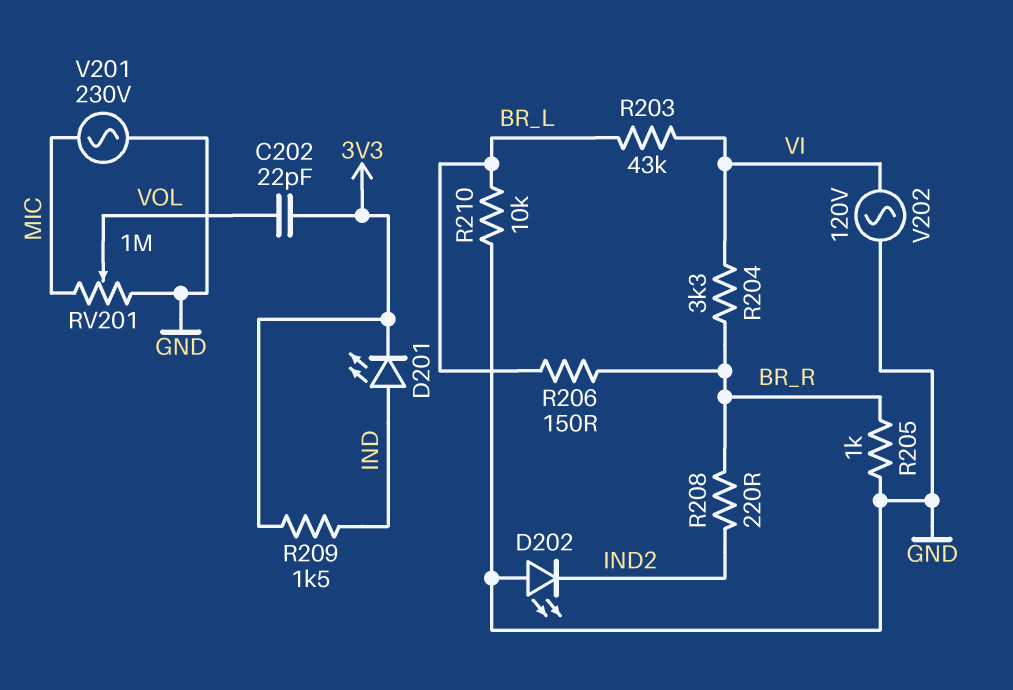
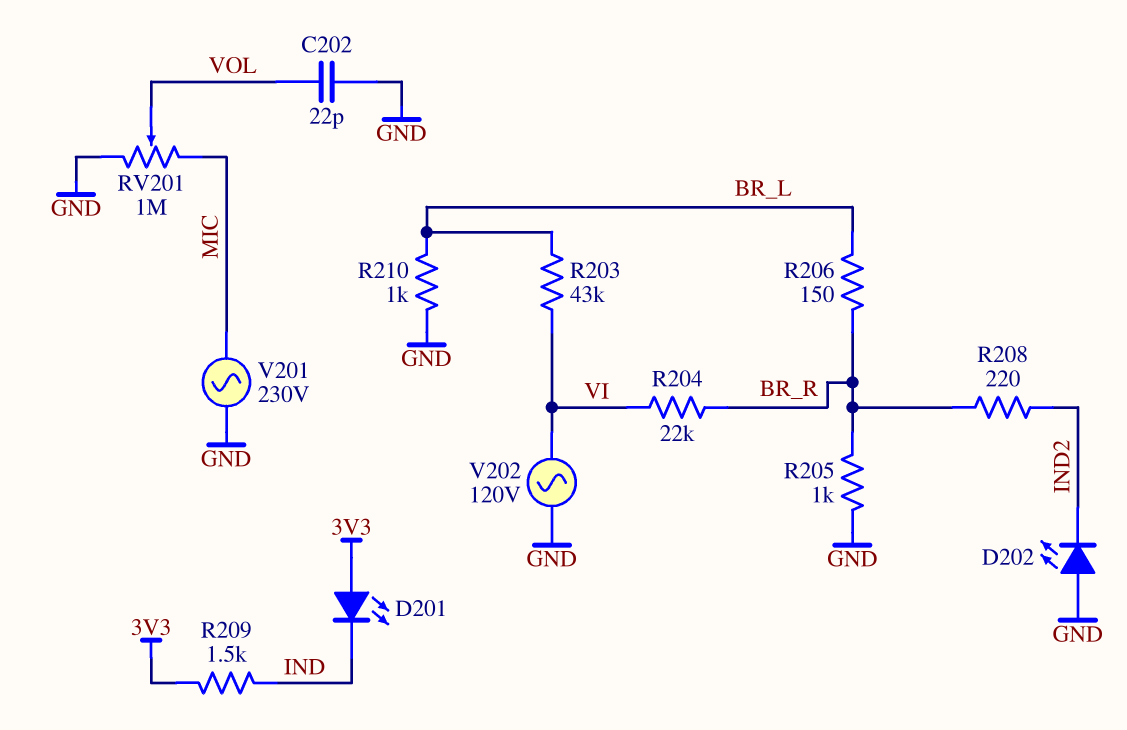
C202: 22pF (3V3, VOL) -> 22pF (GND, VOL)
D201: LED (A IND, K 3V3) -> LED (A 3V3, K IND)
R204: 3.3k (BR_R, VI) -> 22k (BR_R, VI)
R210: 10k (BR_L, GND) -> 1k (BR_L, GND)

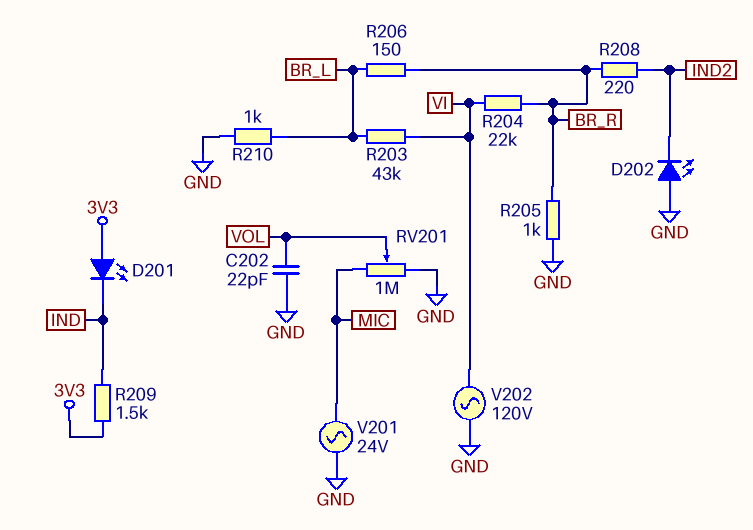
V201: AC 230V (GND, MIC) -> AC 24V (GND, MIC)

